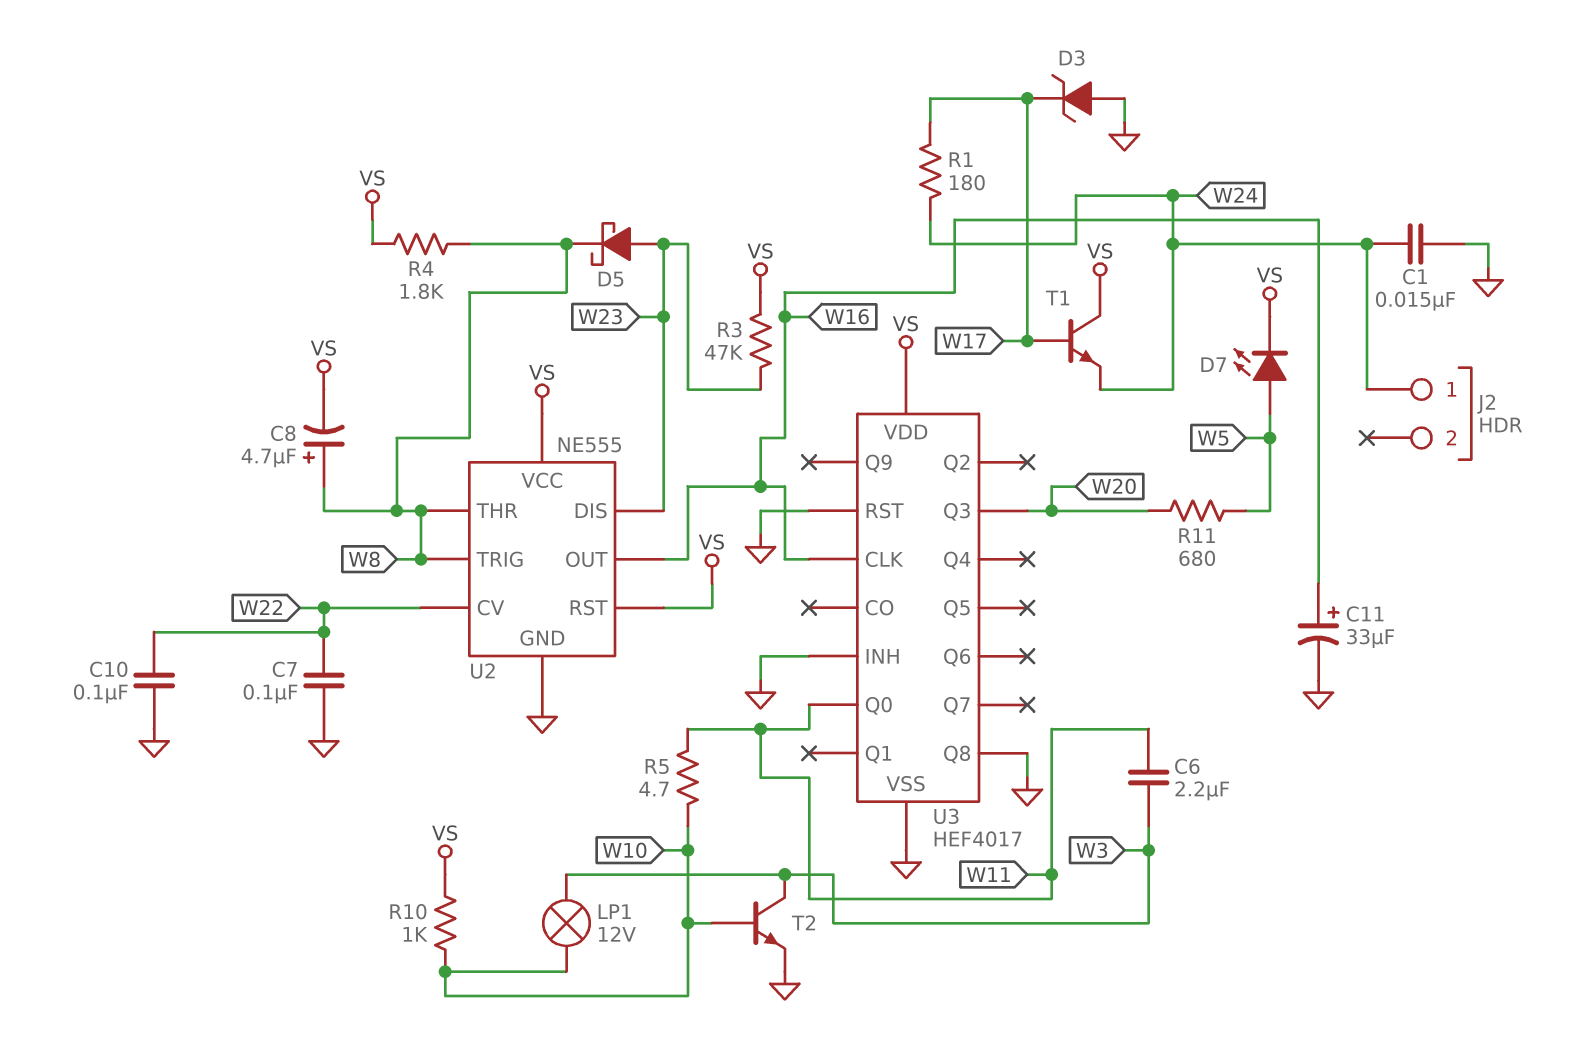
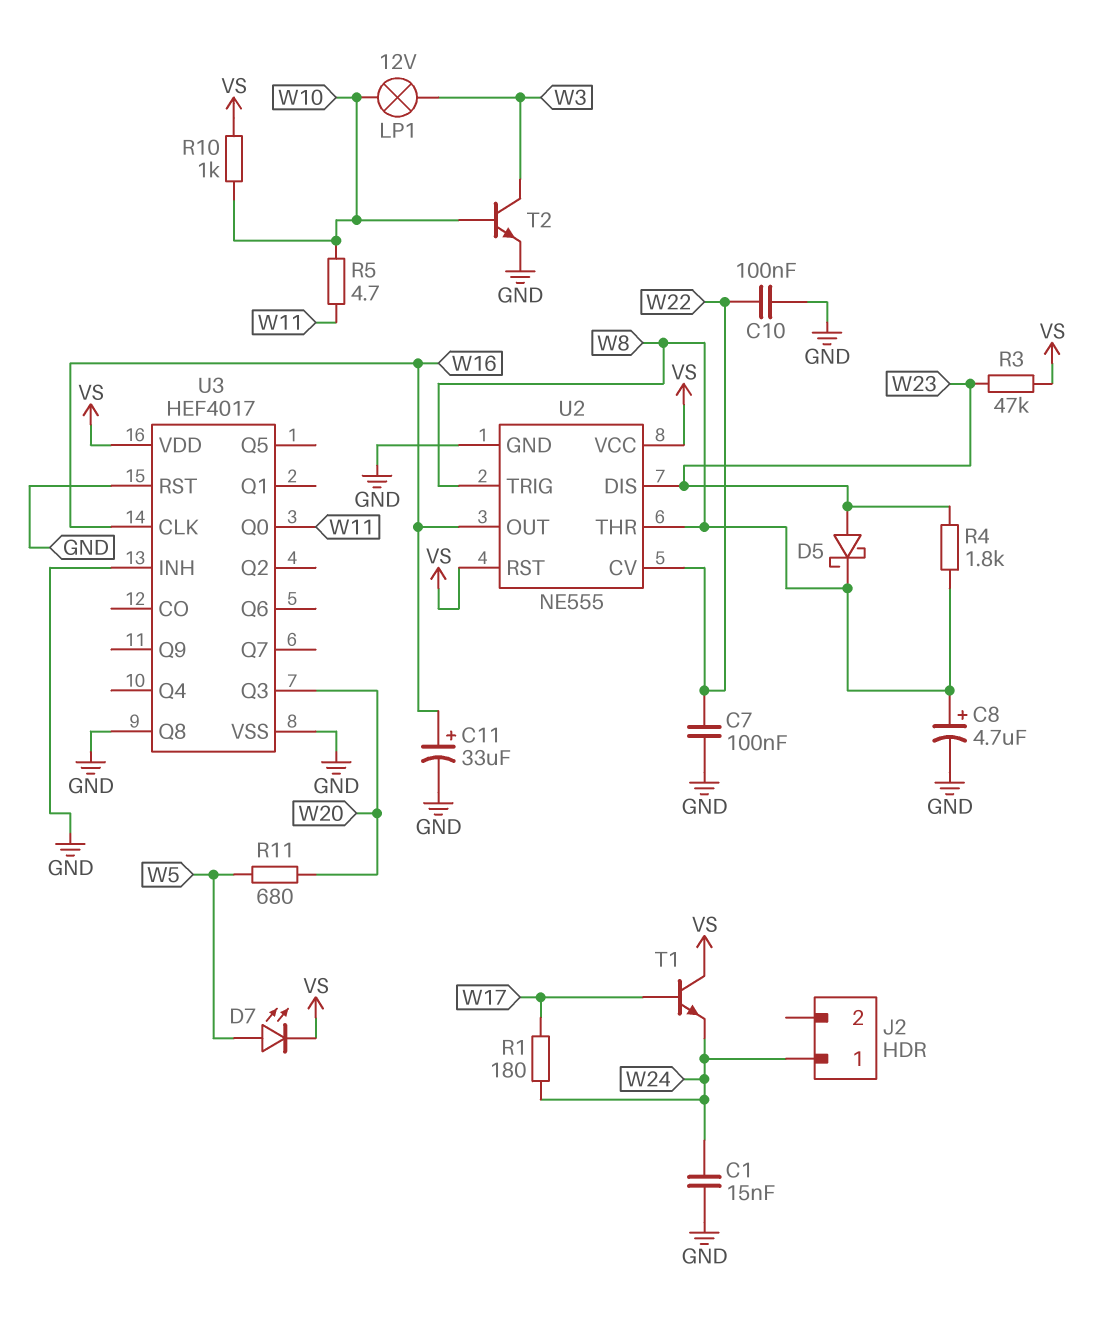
C6: 2.2uF (W3, W11) -> none
C8: 4.7uF (plus W8, minus VS) -> 4.7uF (plus W8, minus GND)
D3: zener (A GND, K W17) -> none
R4: 1.8k (VS, W8) -> 1.8k (W8, W23)

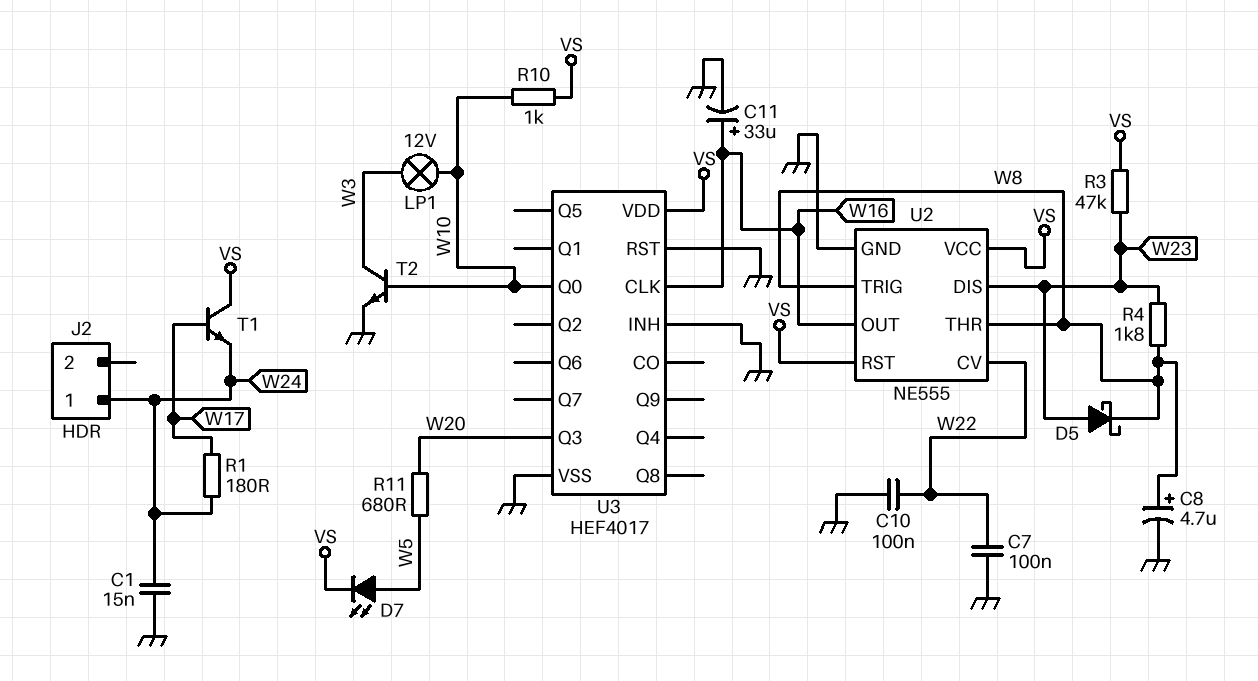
R5: 4.7 (W10, W11) -> none
U3 pin Q0: W11 -> W10
U3 pin Q8: GND -> none

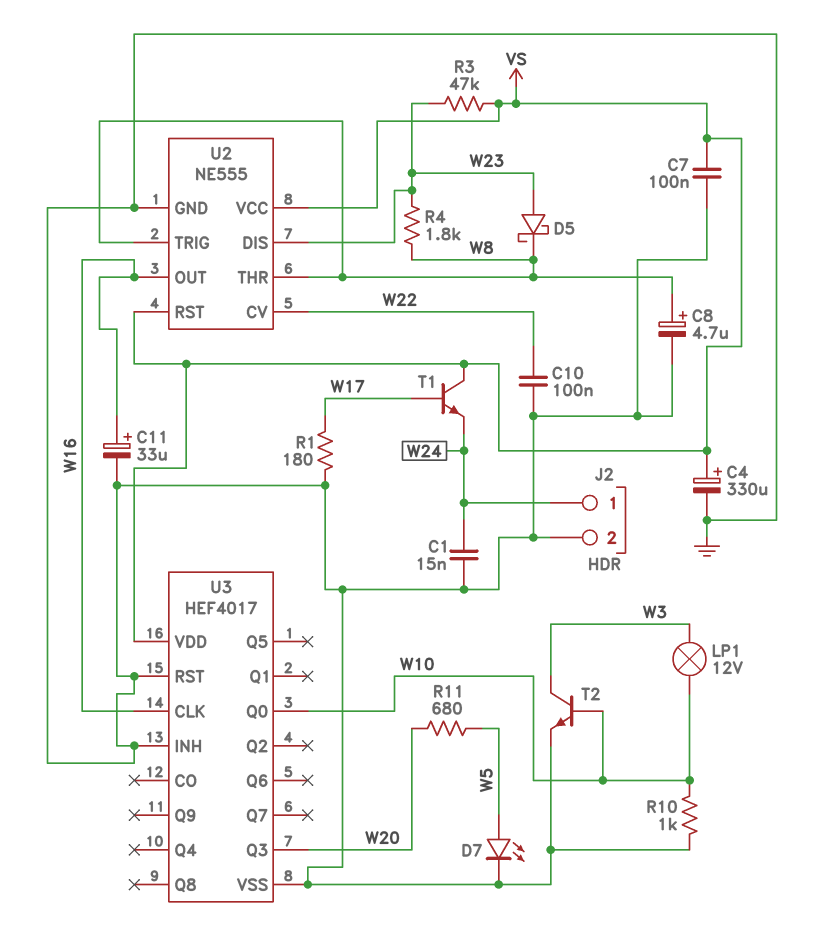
C4: none -> 330uF (plus VS, minus GND)
C7: 100nF (GND, W22) -> 100nF (GND, VS)
D7: LED (A W5, K VS) -> LED (A W5, K GND)
J2 pin 2: none -> GND
R1: 180 (W17, W24) -> 180 (GND, W17)
R10: 1k (VS, W10) -> 1k (GND, W10)

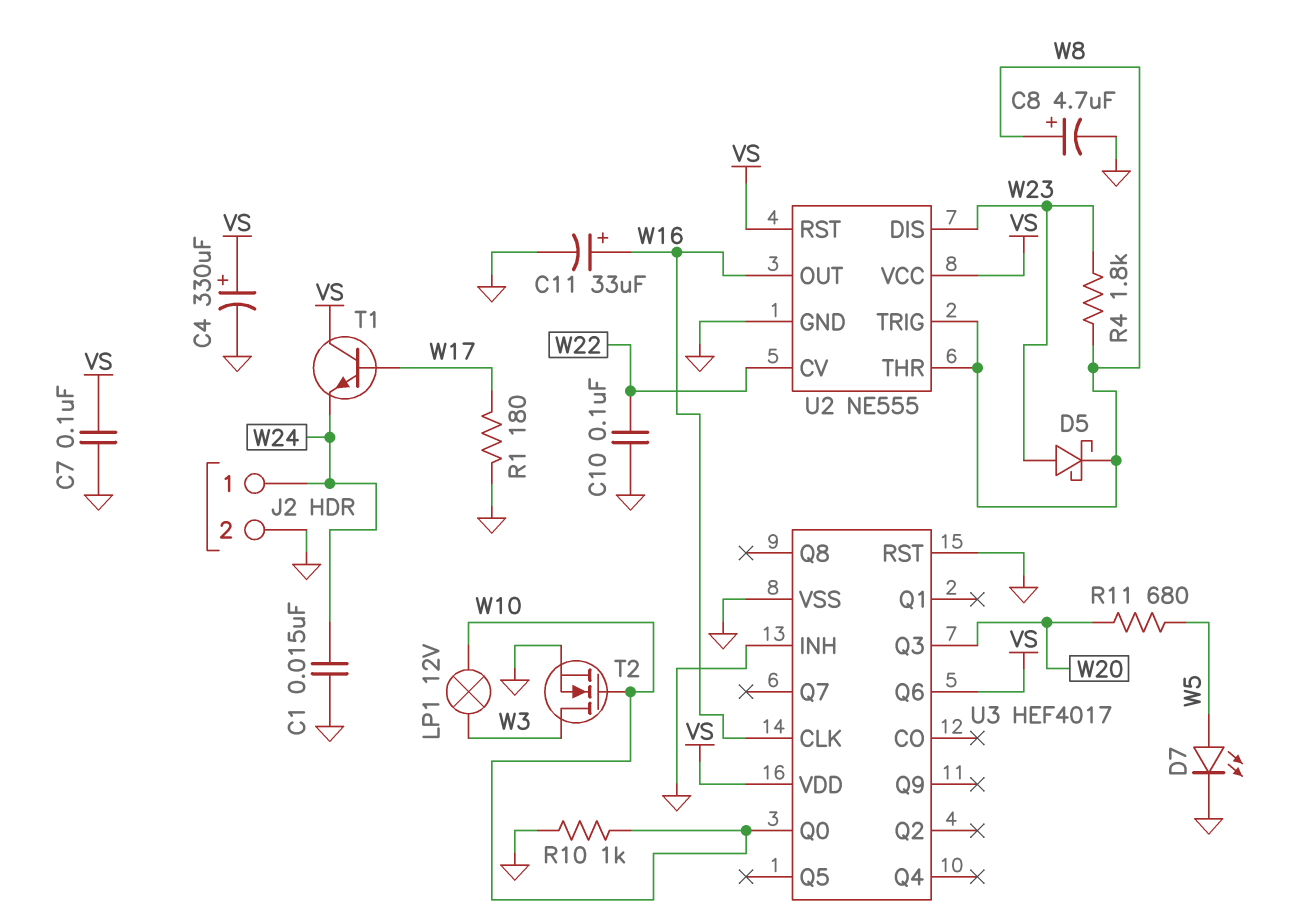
R3: 47k (VS, W23) -> none
T2: NPN (B W10, C W3, E GND) -> NMOS (G W10, D W3, S GND)
U3 pin Q6: none -> VS

